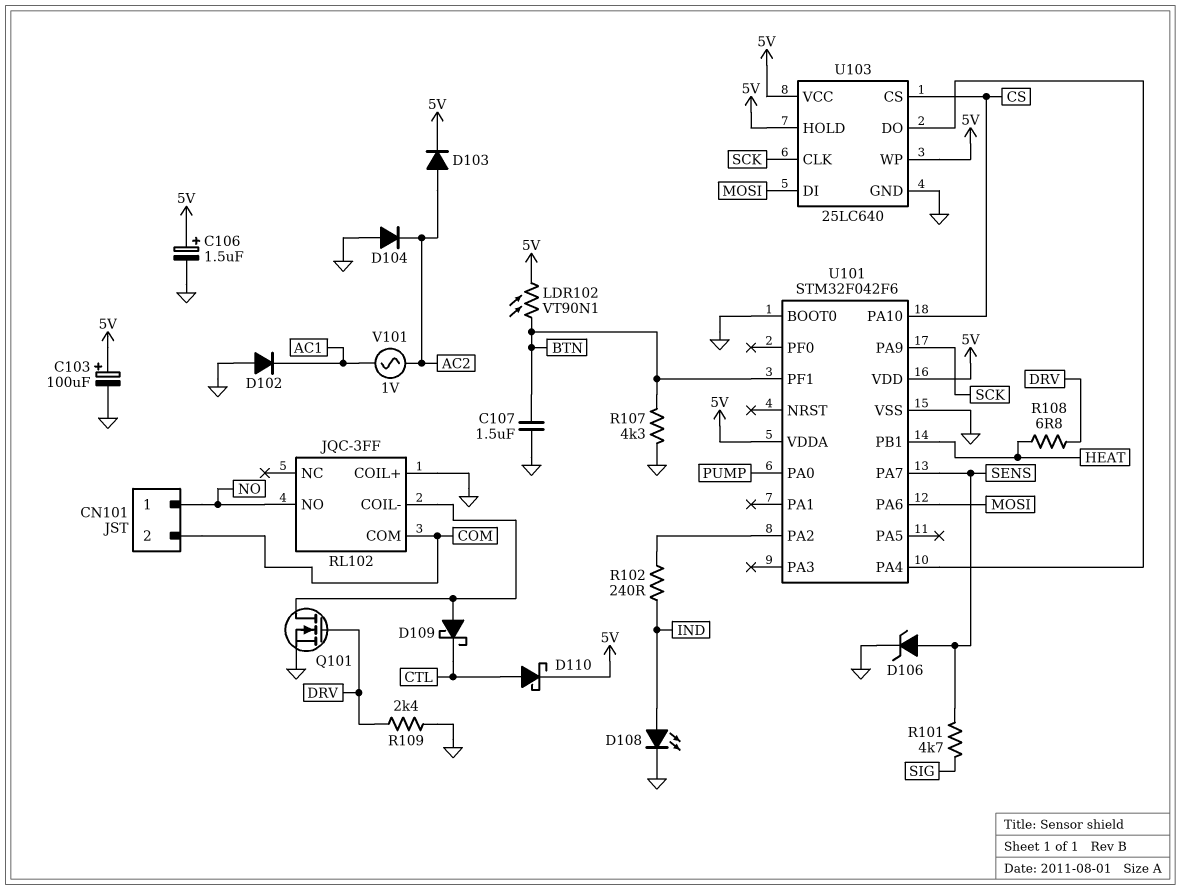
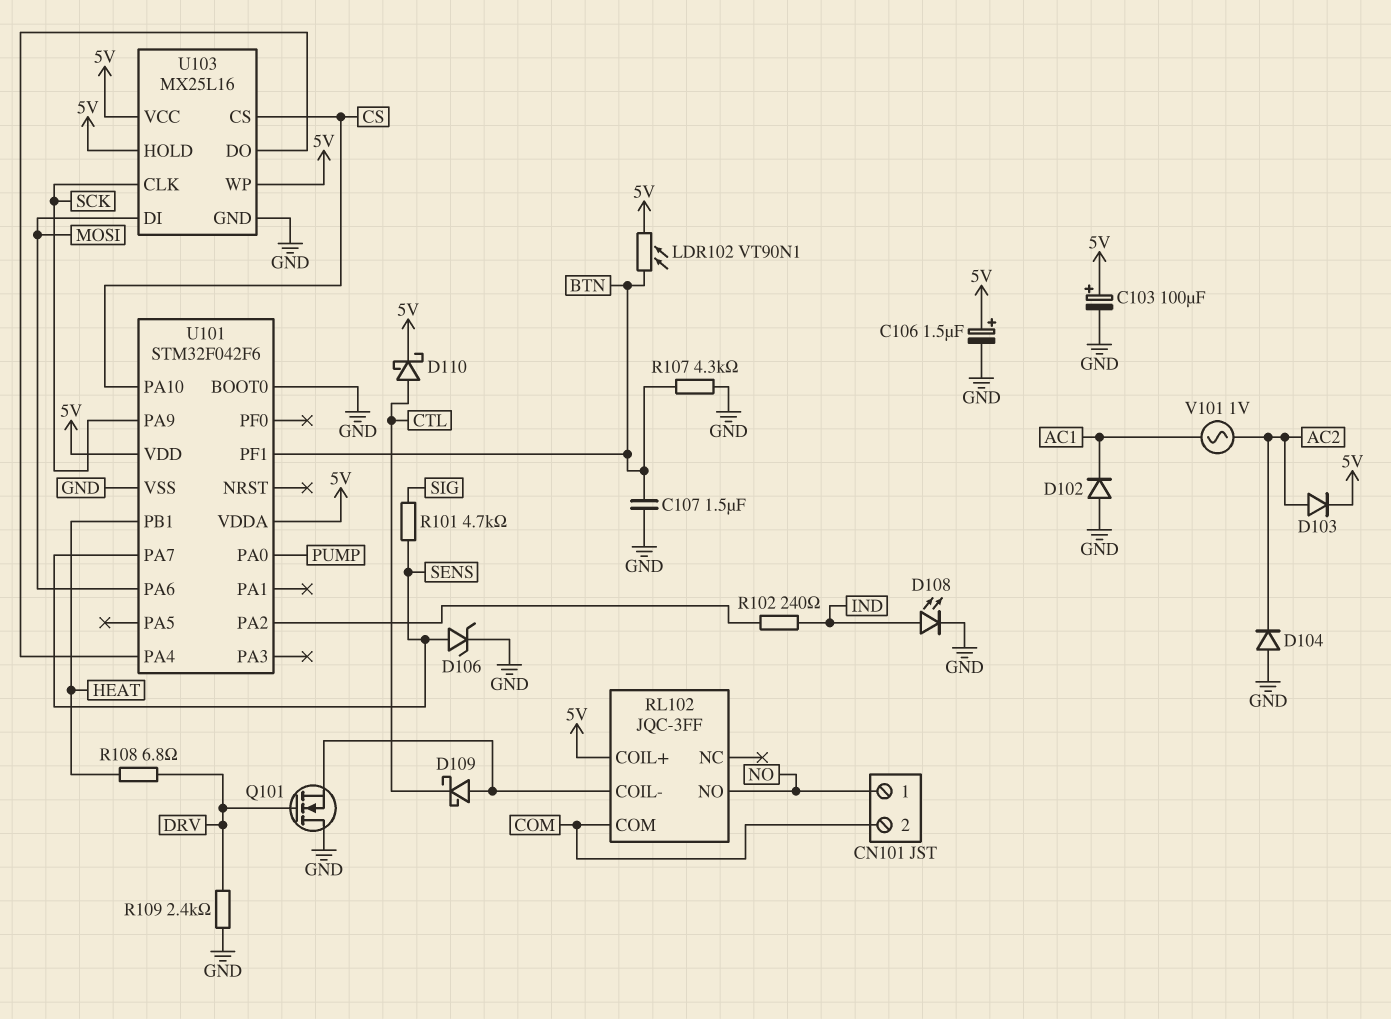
Q101: NMOS (G DRV, D RL102/COIL-, S GND) -> NMOS (G DRV, D GND, S RL102/COIL-)
RL102 pin COIL+: GND -> 5V
U103: 25LC640 -> MX25L16

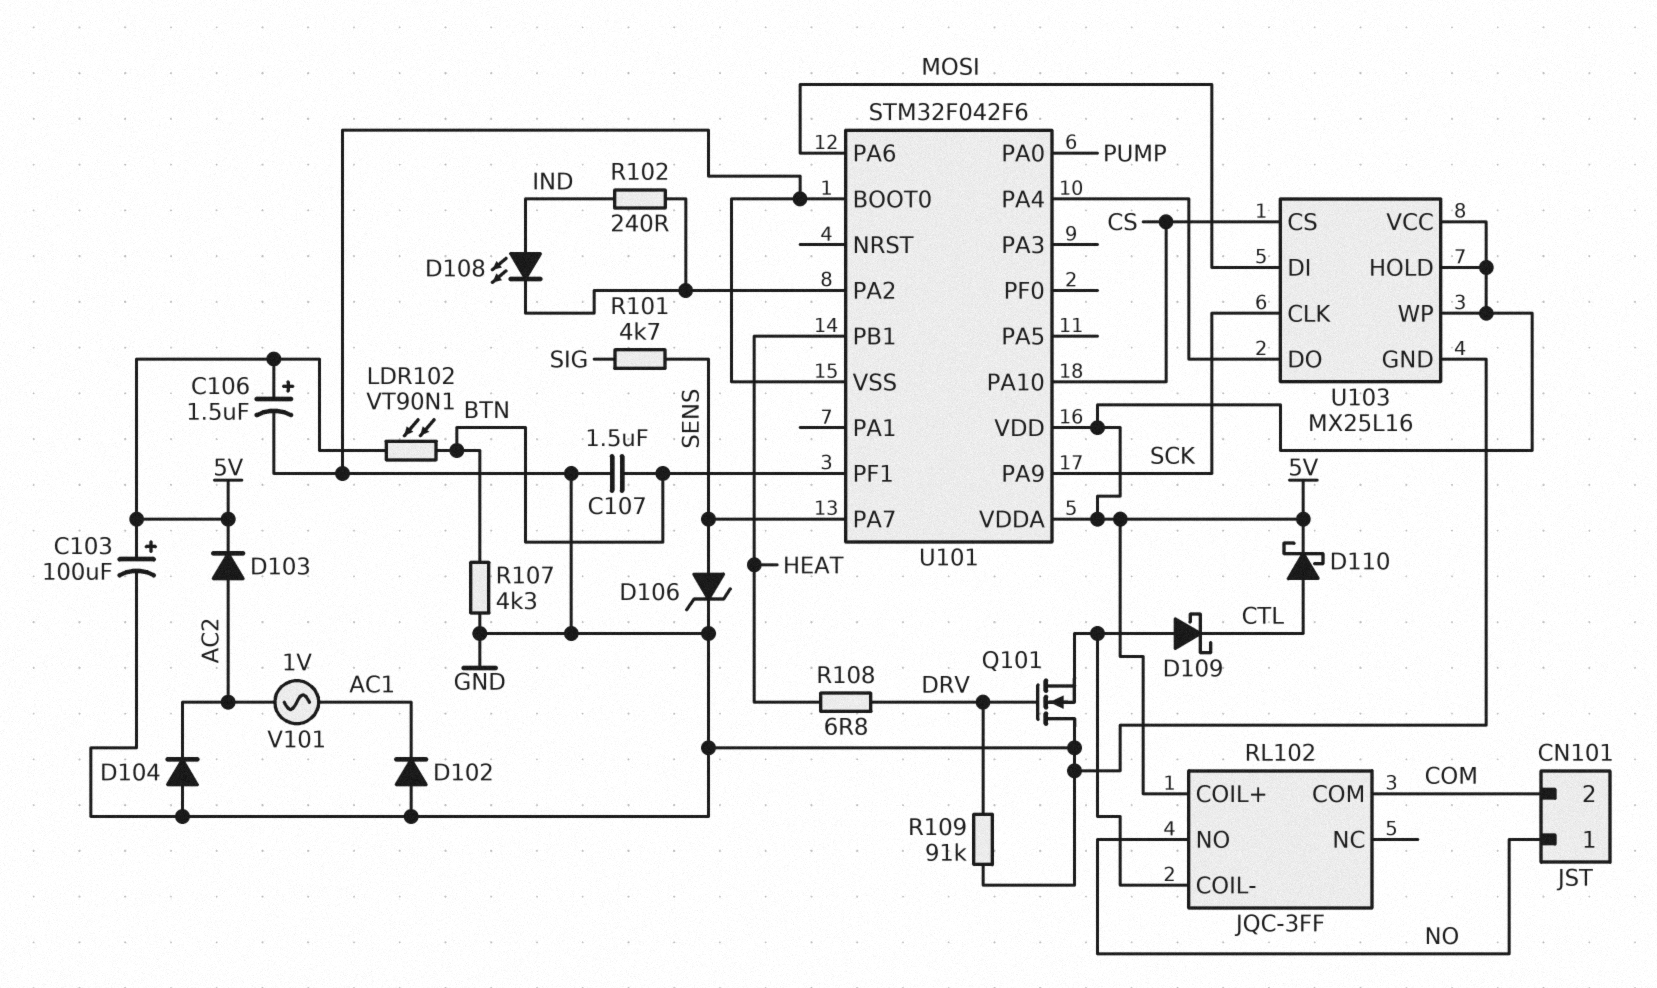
D108: LED (A IND, K GND) -> LED (A IND, K U101/PA2)
R109: 2.4k (DRV, GND) -> 91k (DRV, GND)

